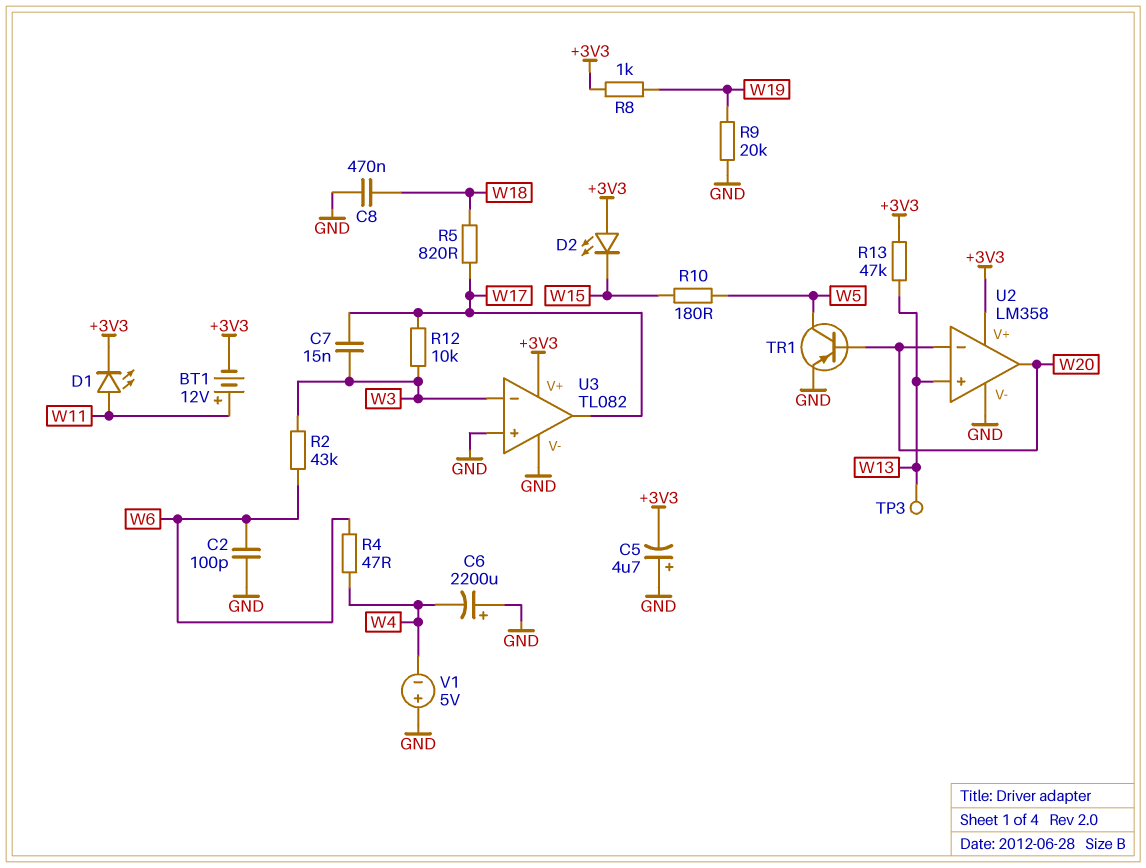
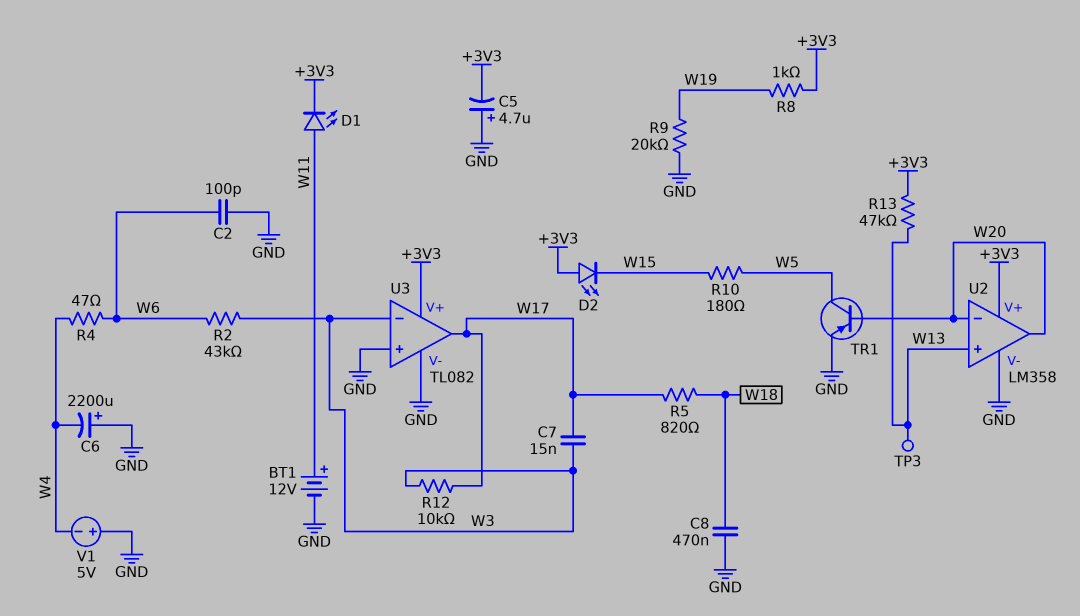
BT1: 12V (plus W11, minus +3V3) -> 12V (plus W11, minus GND)

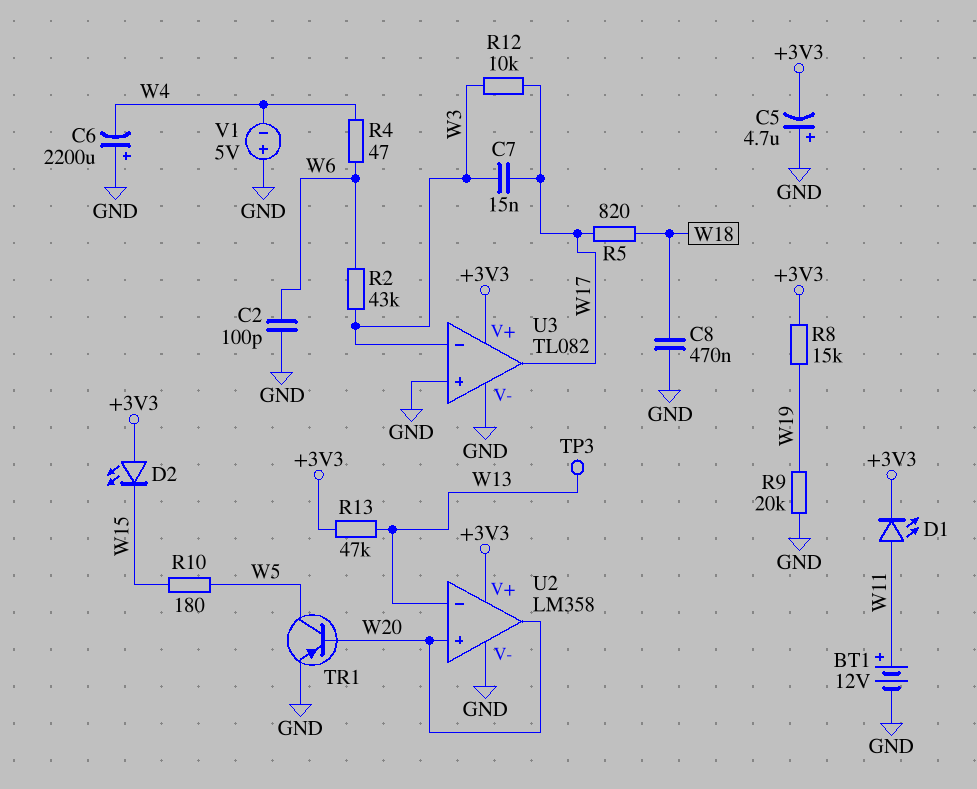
R8: 1k (+3V3, W19) -> 15k (+3V3, W19)
U2 pin in+: W13 -> W20
U2 pin in-: W20 -> W13

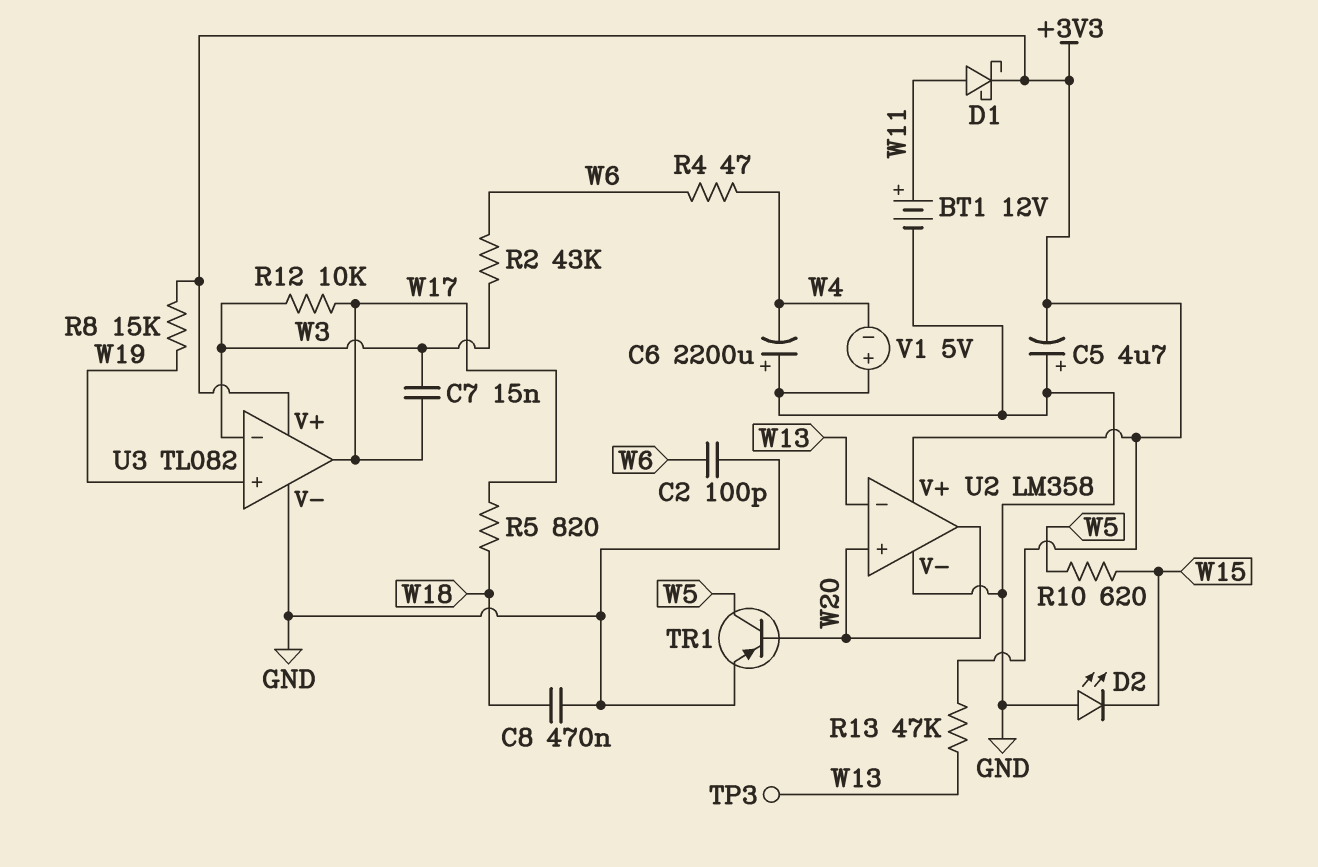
D1: LED (A W11, K +3V3) -> schottky (A W11, K +3V3)
D2: LED (A +3V3, K W15) -> LED (A GND, K W15)
R9: 20k (GND, W19) -> none
R10: 180 (W5, W15) -> 620 (W5, W15)
U3 pin in+: GND -> W19

